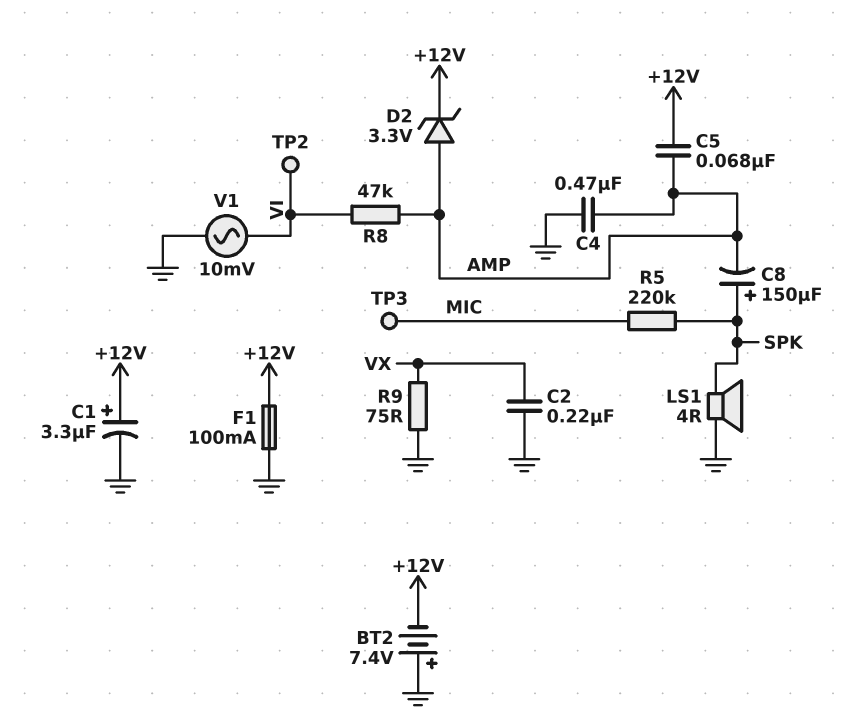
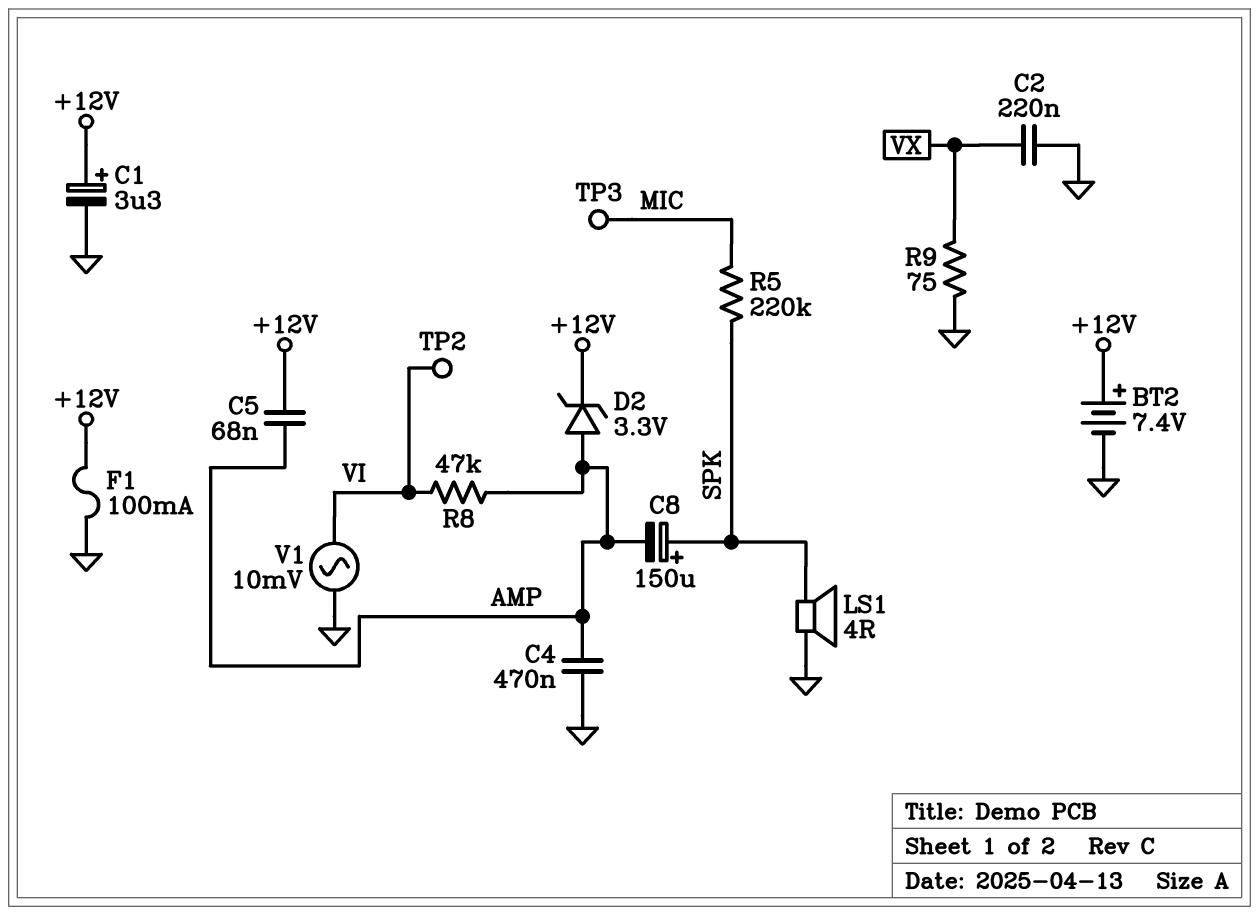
BT2: 7.4V (plus GND, minus +12V) -> 7.4V (plus +12V, minus GND)

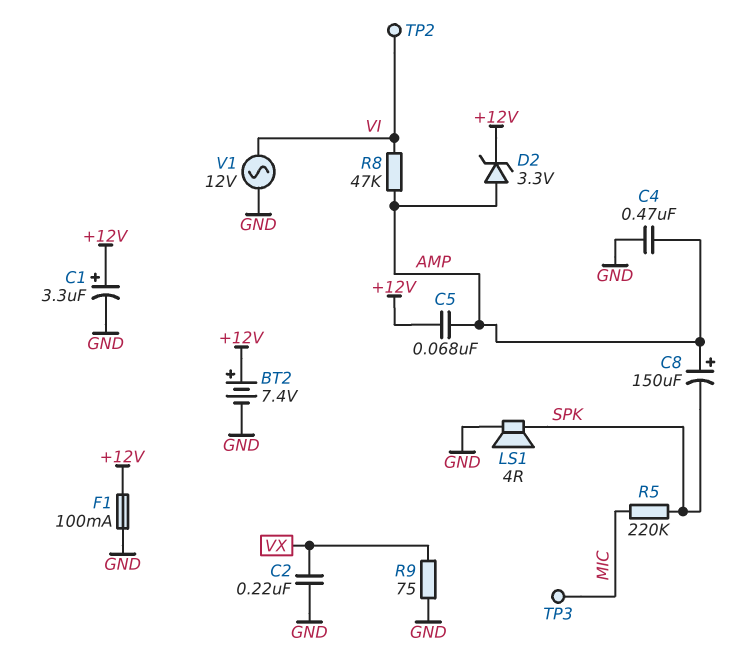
C8: 150uF (plus SPK, minus AMP) -> 150uF (plus AMP, minus SPK)
V1: AC 10mV (GND, VI) -> AC 12V (GND, VI)

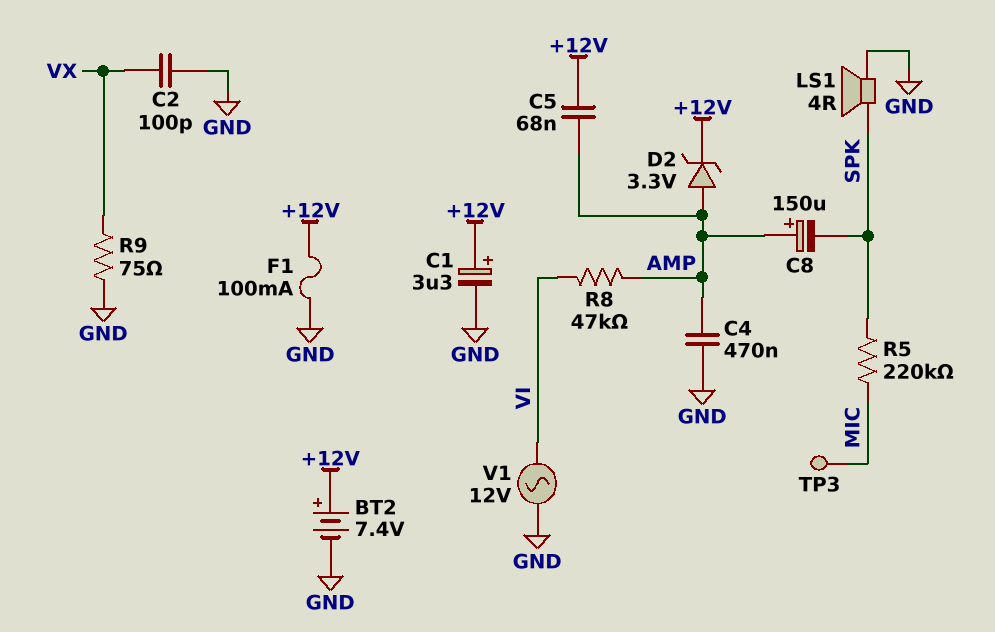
C2: 220nF (GND, VX) -> 100pF (GND, VX)
TP2: test point (VI) -> none

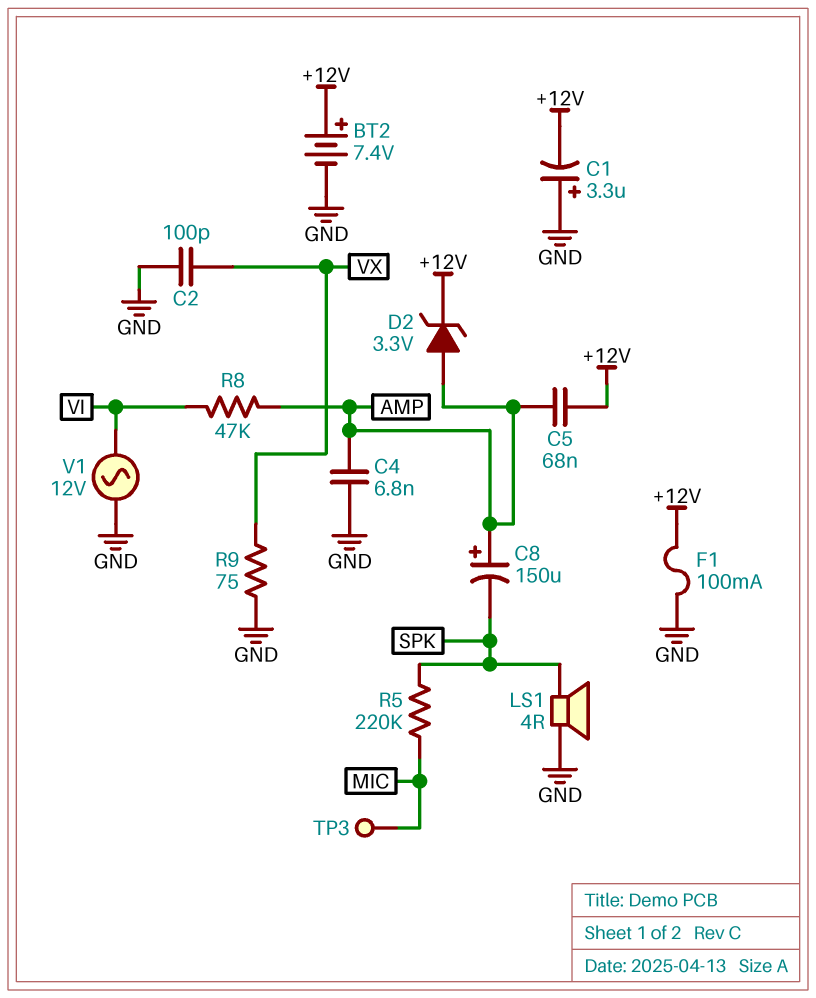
C1: 3.3uF (plus +12V, minus GND) -> 3.3uF (plus GND, minus +12V)
C4: 470nF (AMP, GND) -> 6.8nF (AMP, GND)

